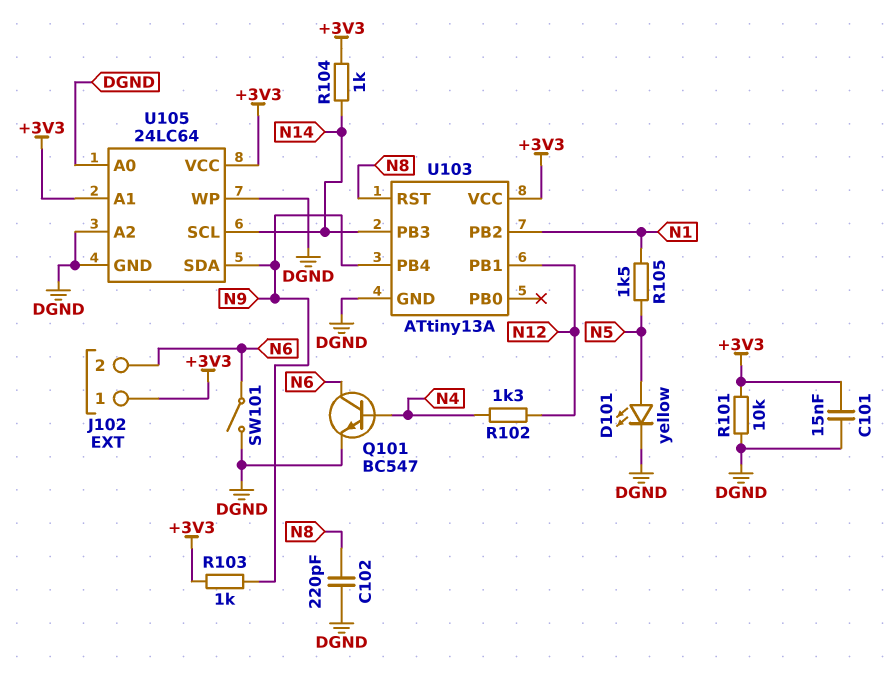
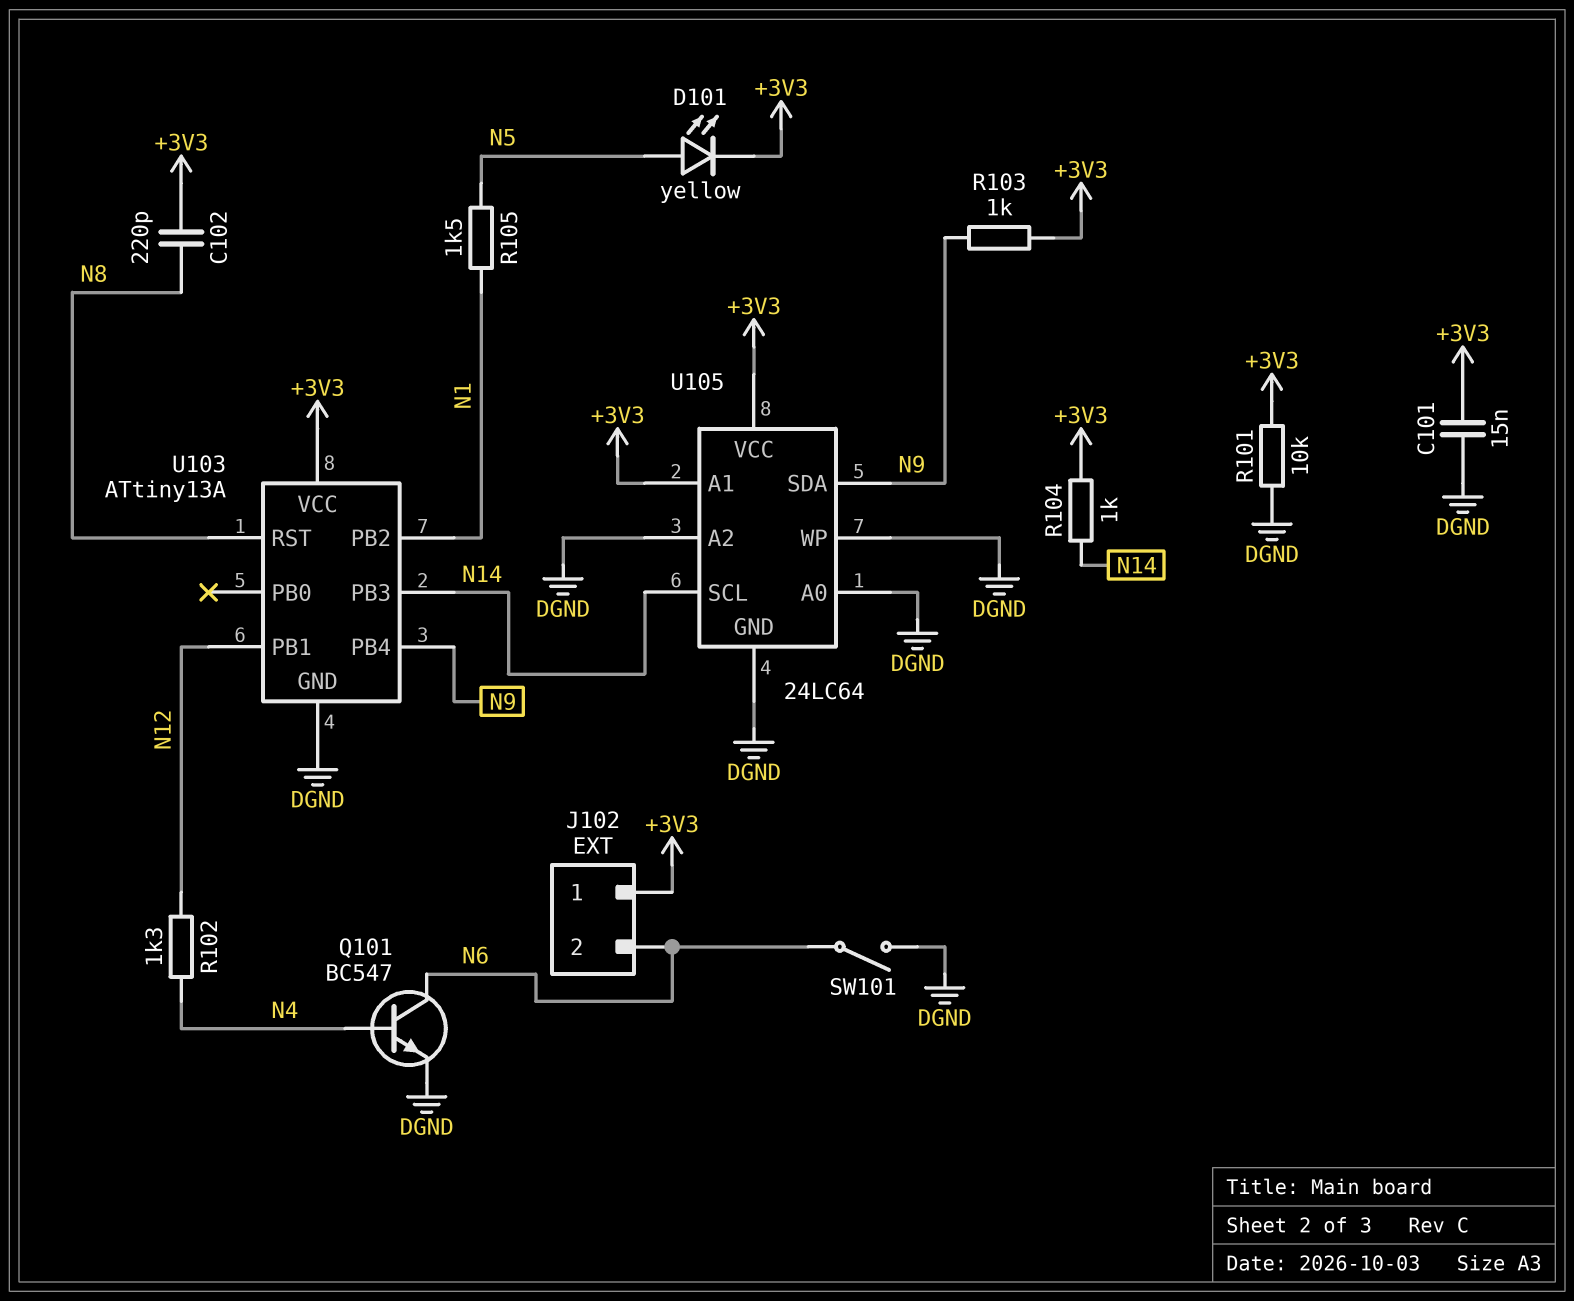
C102: 220pF (DGND, N8) -> 220pF (+3V3, N8)
D101: LED yellow (A N5, K DGND) -> LED yellow (A N5, K +3V3)

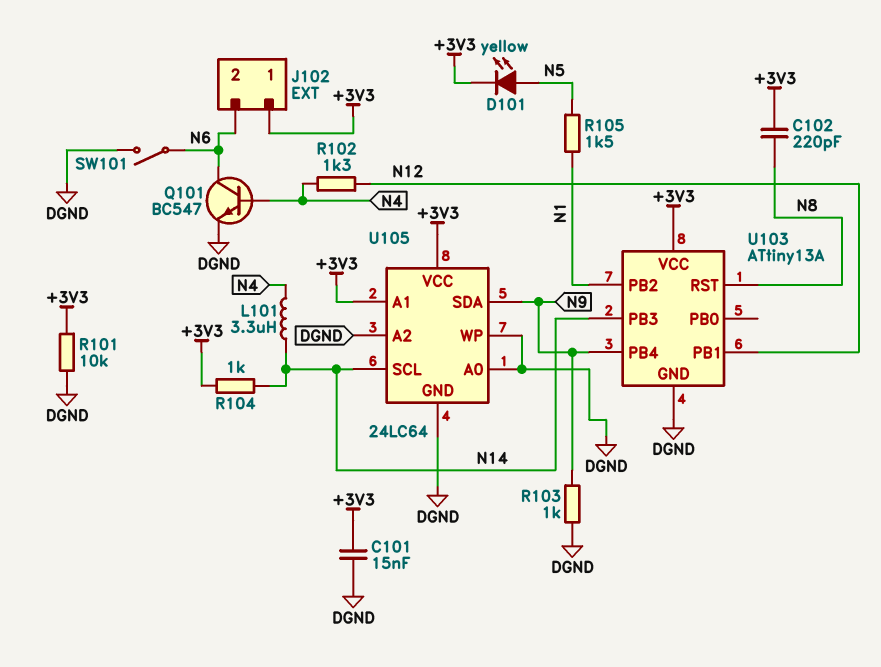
L101: none -> 3.3uH (N4, N14)
R103: 1k (+3V3, N9) -> 1k (DGND, N9)

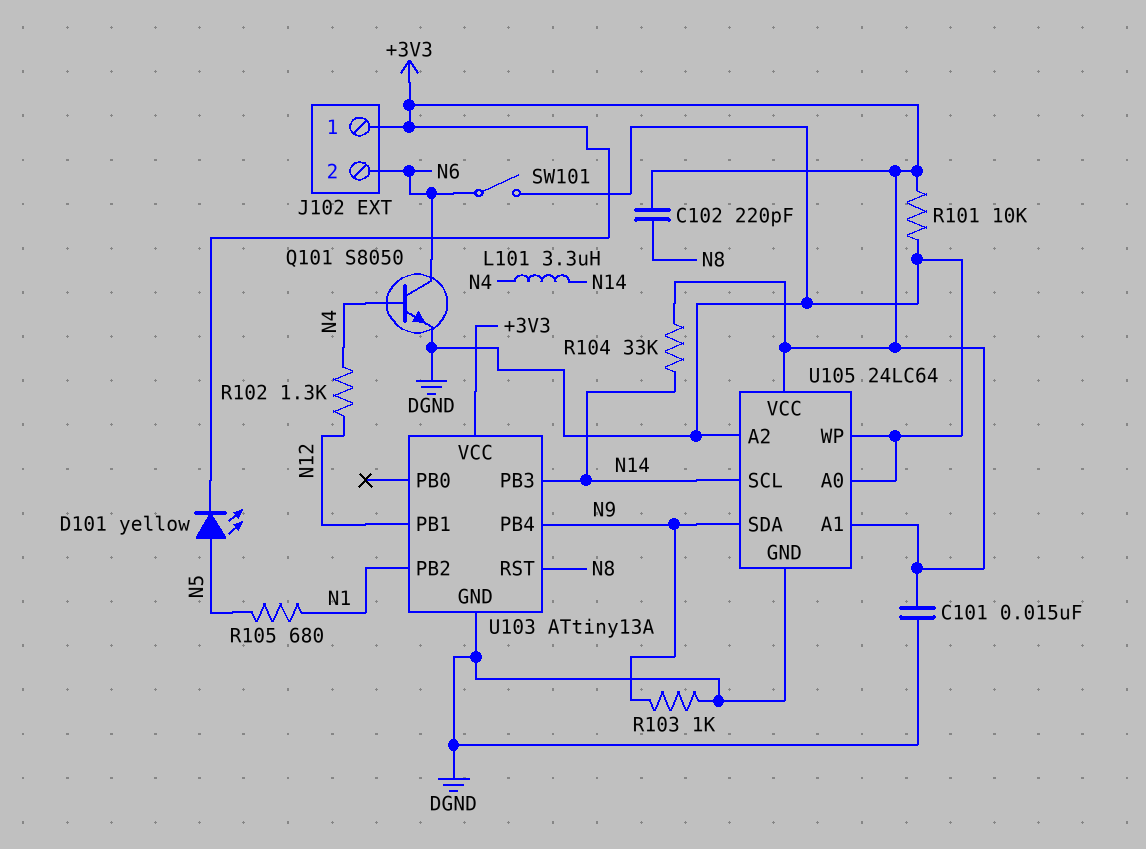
Q101: NPN BC547 (B N4, C N6, E DGND) -> NPN S8050 (B N4, C N6, E DGND)
R104: 1k (+3V3, N14) -> 33k (+3V3, N14)
R105: 1.5k (N1, N5) -> 680 (N1, N5)

